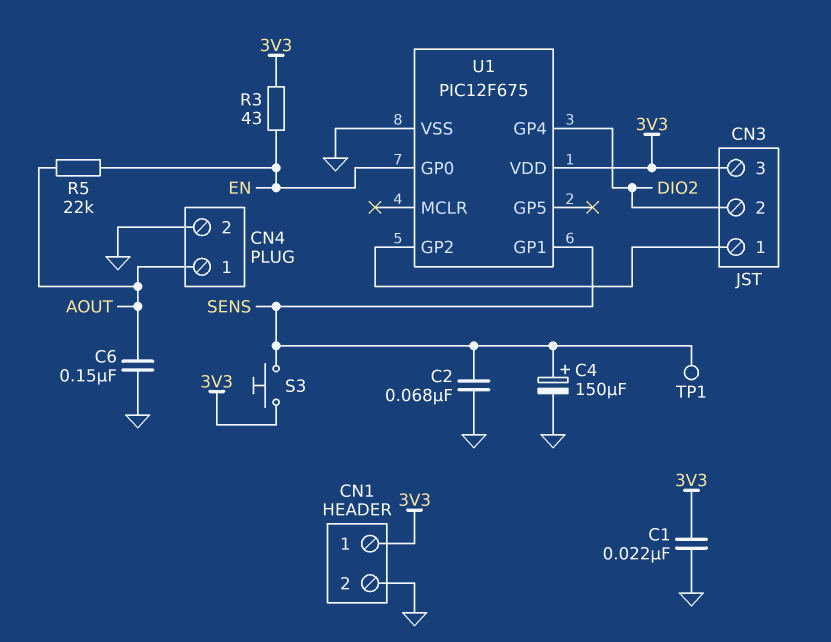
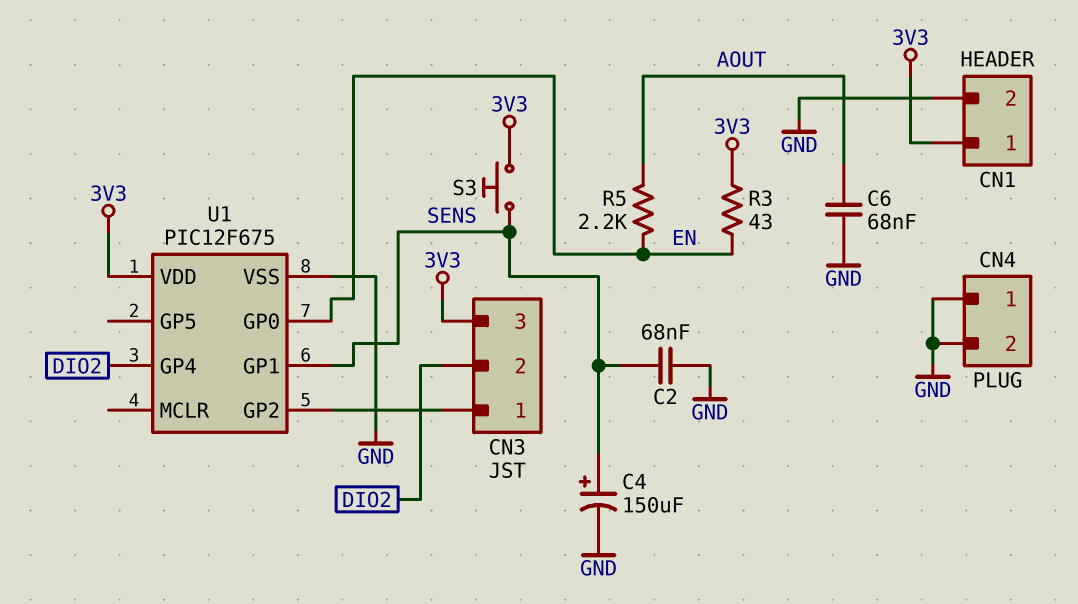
C1: 22nF (3V3, GND) -> none
C6: 150nF (AOUT, GND) -> 68nF (AOUT, GND)
CN4 pin 1: AOUT -> GND
R5: 22k (AOUT, EN) -> 2.2k (AOUT, EN)
TP1: test point (SENS) -> none

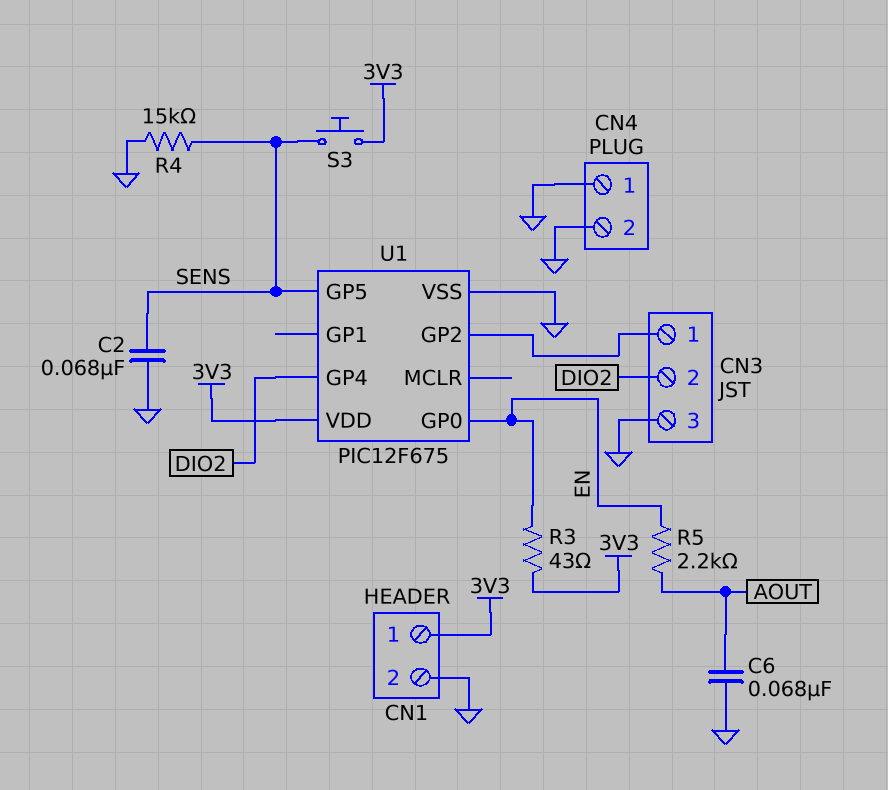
C4: 150uF (plus SENS, minus GND) -> none
CN3 pin 3: 3V3 -> GND
R4: none -> 15k (GND, SENS)
U1 pin GP1: SENS -> none
U1 pin GP5: none -> SENS

